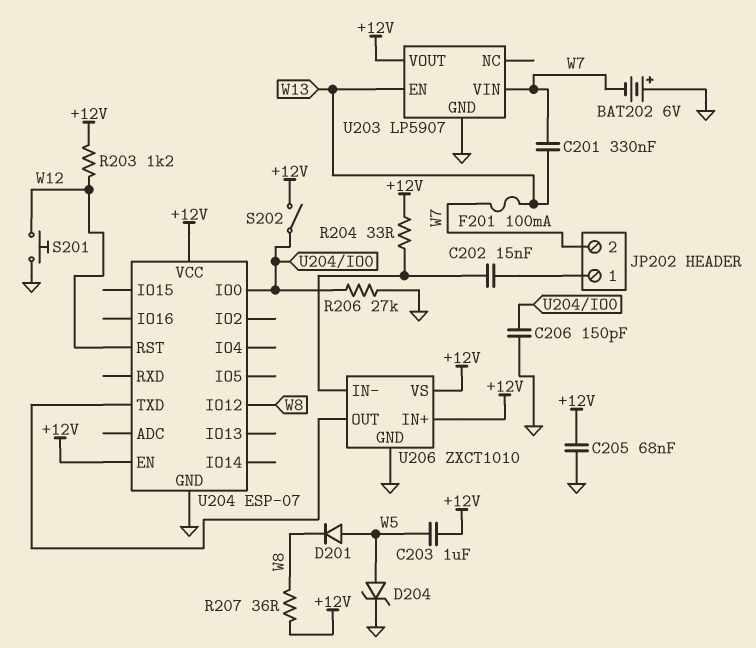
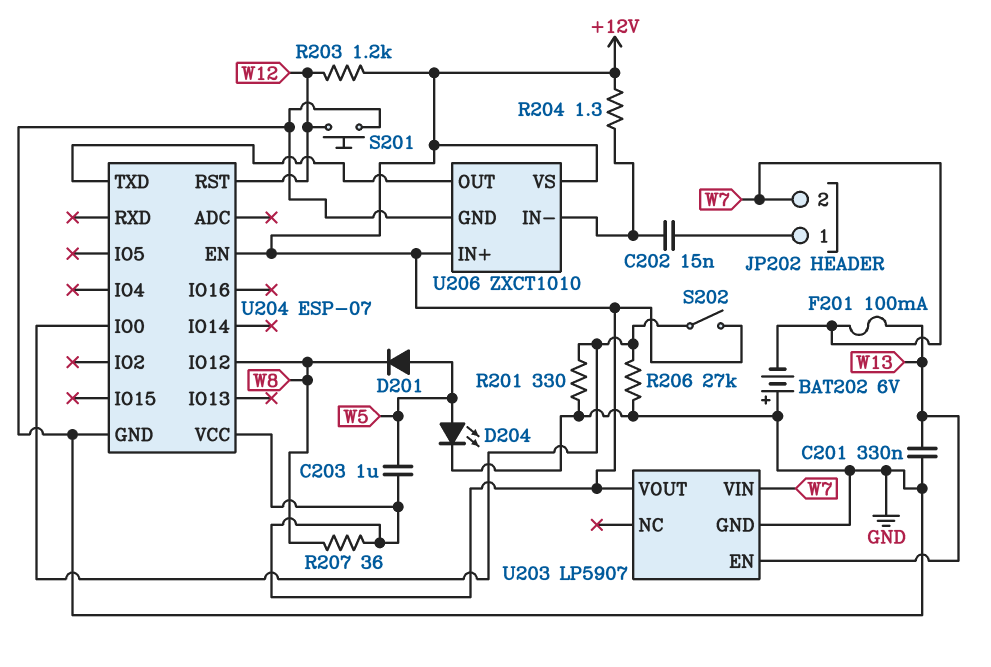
C201: 330nF (W7, W13) -> 330nF (GND, W13)
C205: 68nF (+12V, GND) -> none
C206: 150pF (GND, U204/IO0) -> none
D204: zener (A W5, K GND) -> LED (A W5, K GND)
R201: none -> 330 (GND, U204/IO0)
R204: 33 (+12V, U206/IN-) -> 1.3 (+12V, U206/IN-)

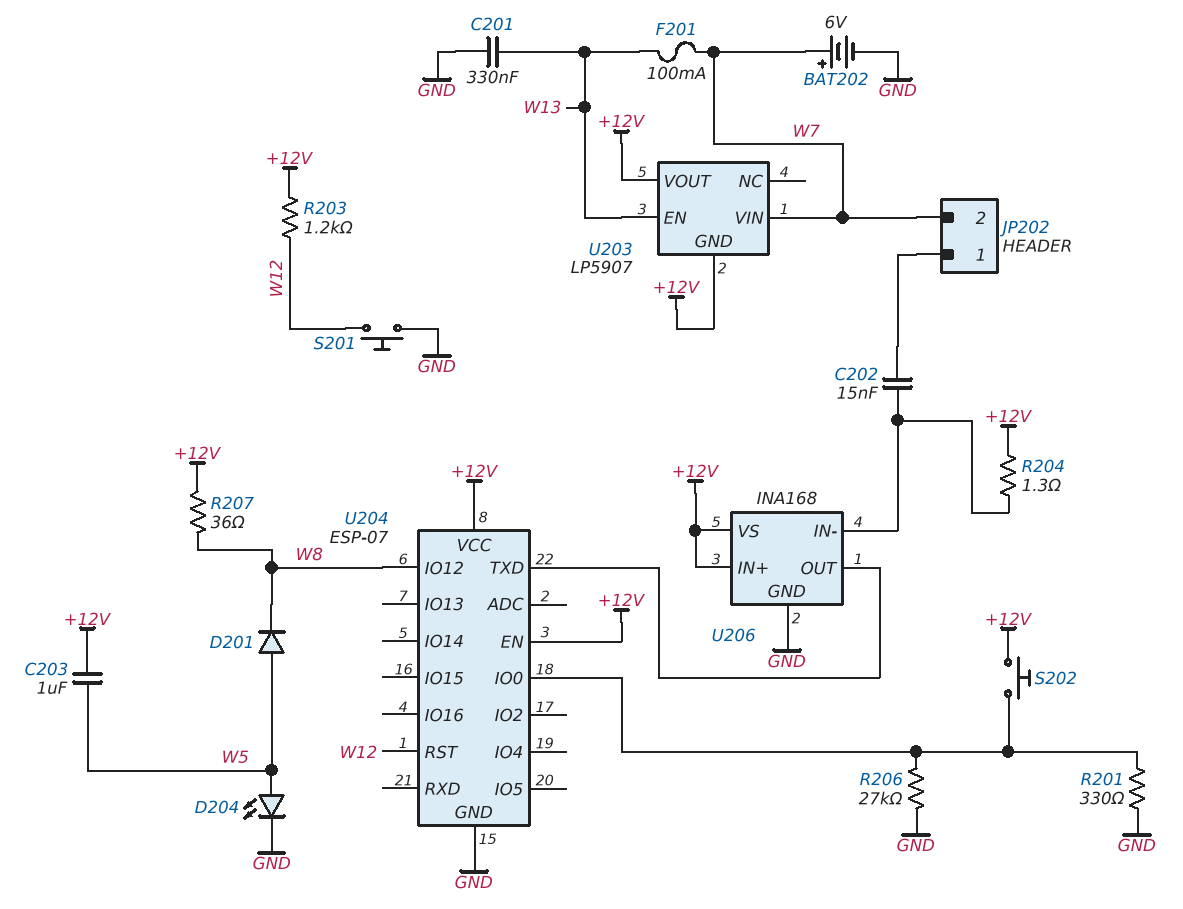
BAT202: 6V (plus GND, minus W7) -> 6V (plus W7, minus GND)
S202: switch (+12V, U204/IO0) -> button (+12V, U204/IO0)
U203 pin GND: GND -> +12V
U206: ZXCT1010 -> INA168

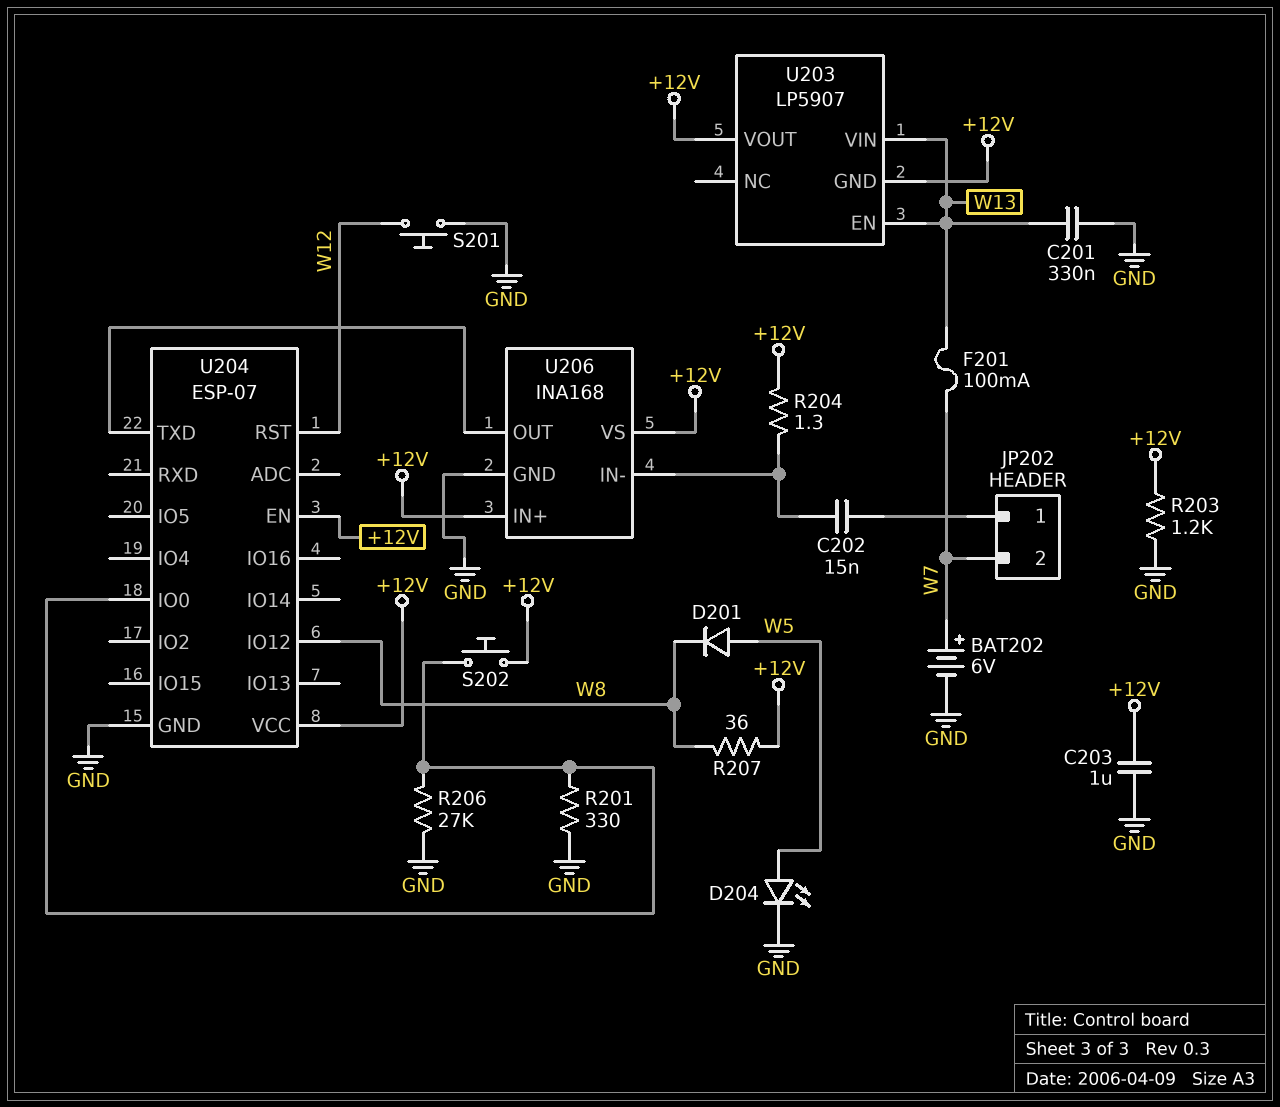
C203: 1uF (+12V, W5) -> 1uF (+12V, GND)
R203: 1.2k (+12V, W12) -> 1.2k (+12V, GND)
U203 pin VIN: W7 -> W13

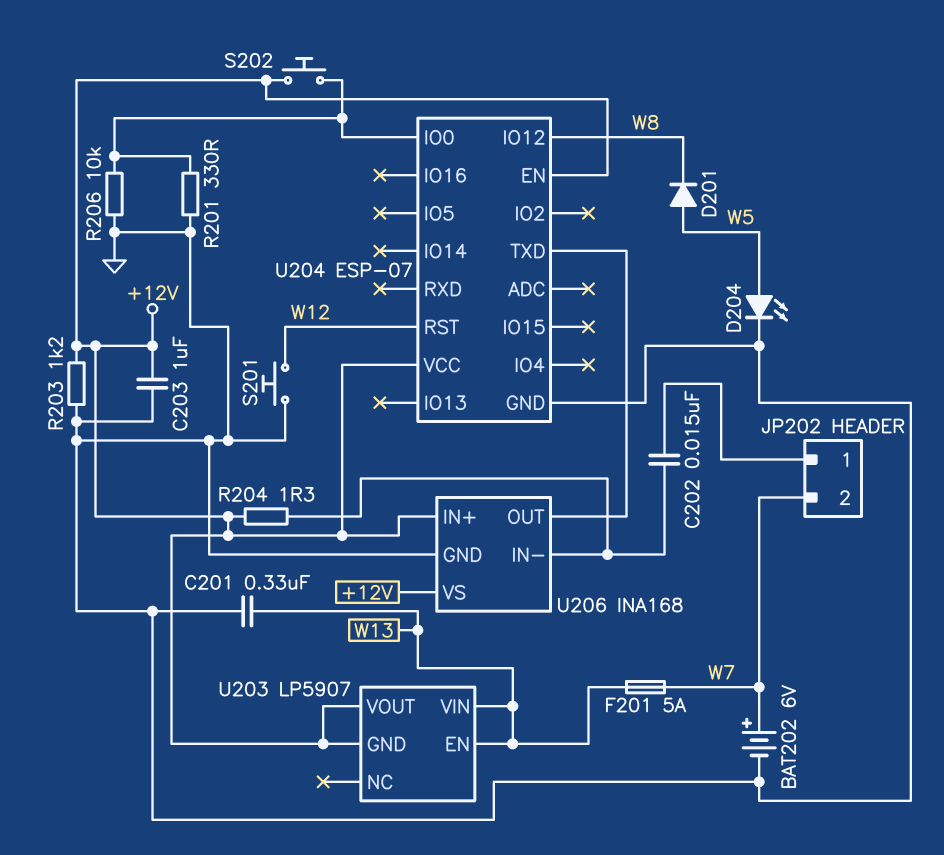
F201: 100mA (W7, W13) -> 5A (W7, W13)
R206: 27k (GND, U204/IO0) -> 10k (GND, U204/IO0)
R207: 36 (+12V, W8) -> none

